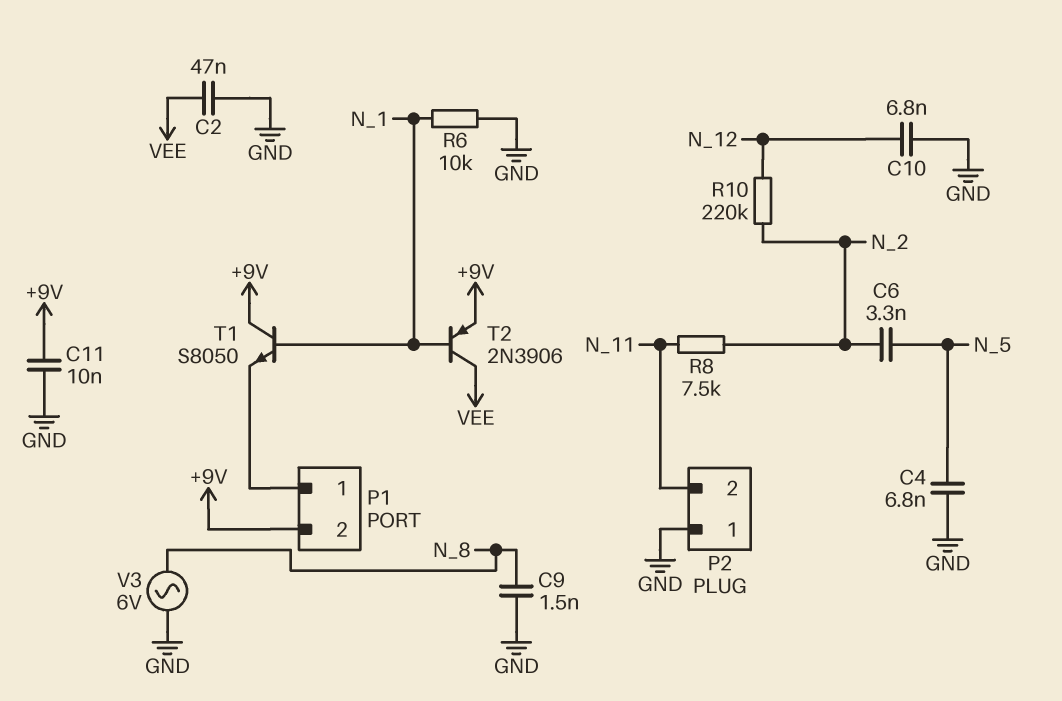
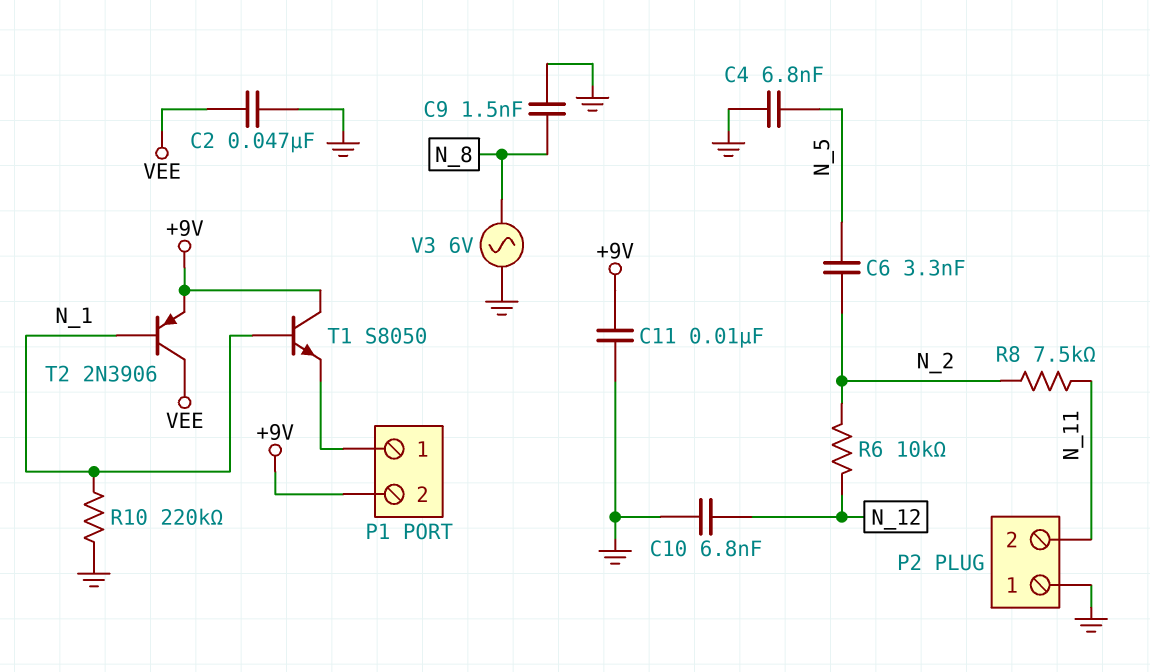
R6: 10k (GND, N_1) -> 10k (N_2, N_12)
R10: 220k (N_2, N_12) -> 220k (GND, N_1)

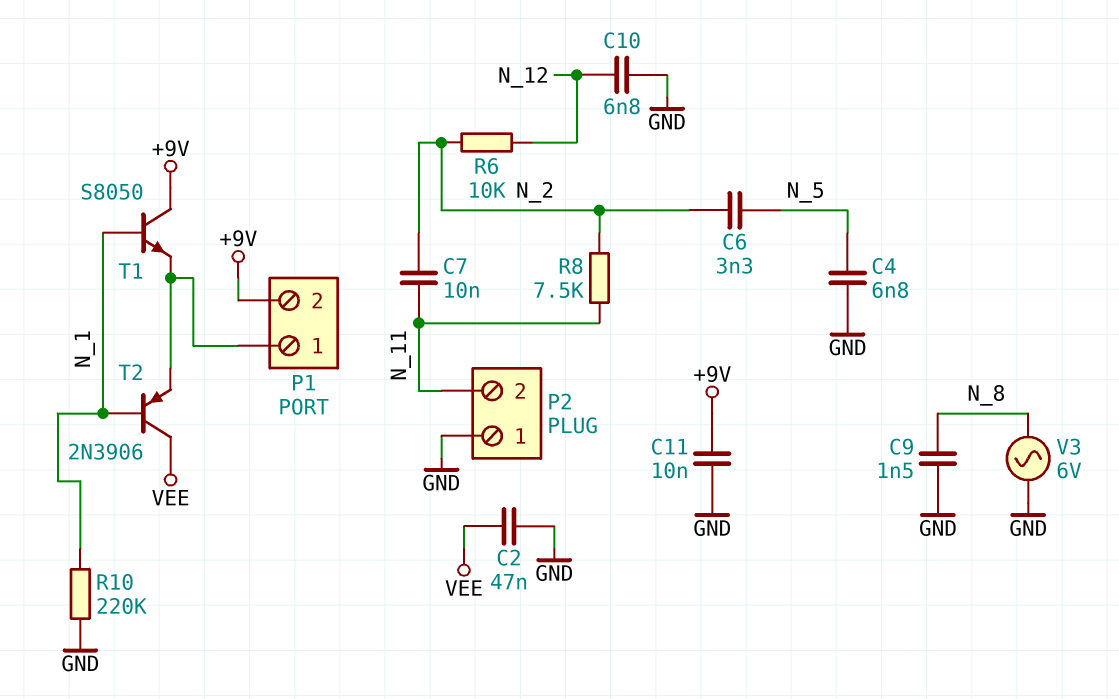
C7: none -> 10nF (N_2, N_11)
T2: PNP 2N3906 (B N_1, C VEE, E +9V) -> PNP 2N3906 (B N_1, C VEE, E P1/1)

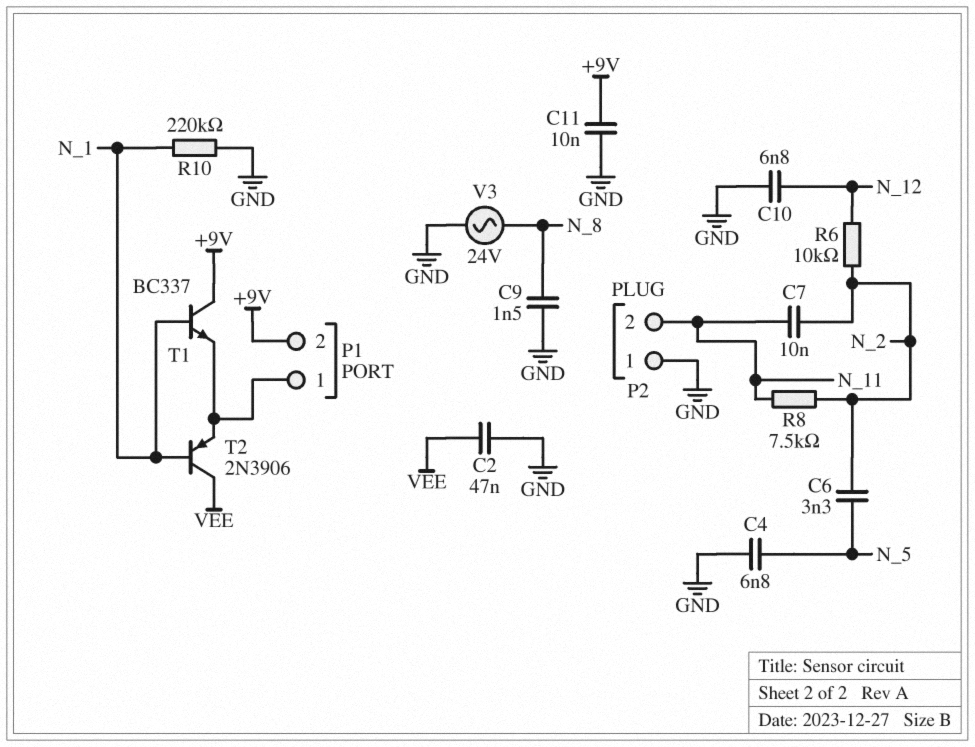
T1: NPN S8050 (B N_1, C +9V, E P1/1) -> NPN BC337 (B N_1, C +9V, E P1/1)
V3: AC 6V (GND, N_8) -> AC 24V (GND, N_8)

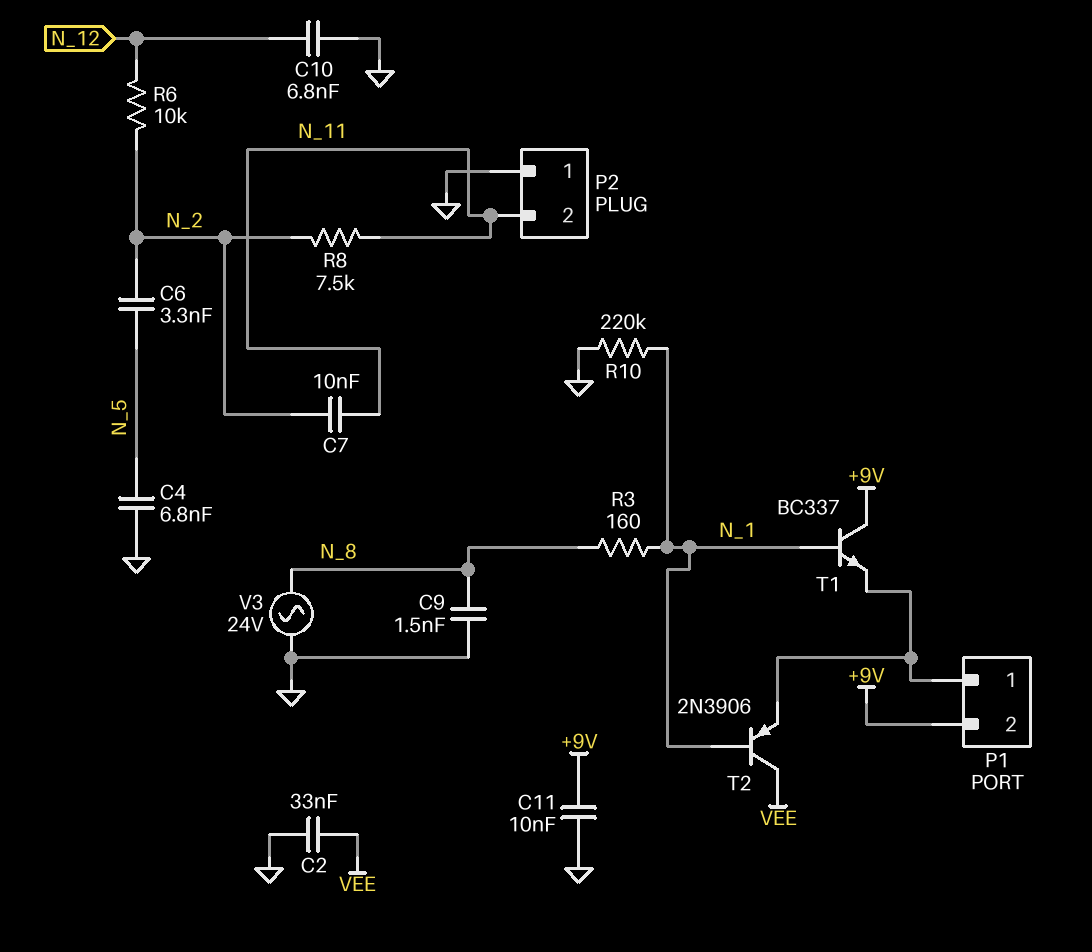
C2: 47nF (GND, VEE) -> 33nF (GND, VEE)
R3: none -> 160 (N_1, N_8)

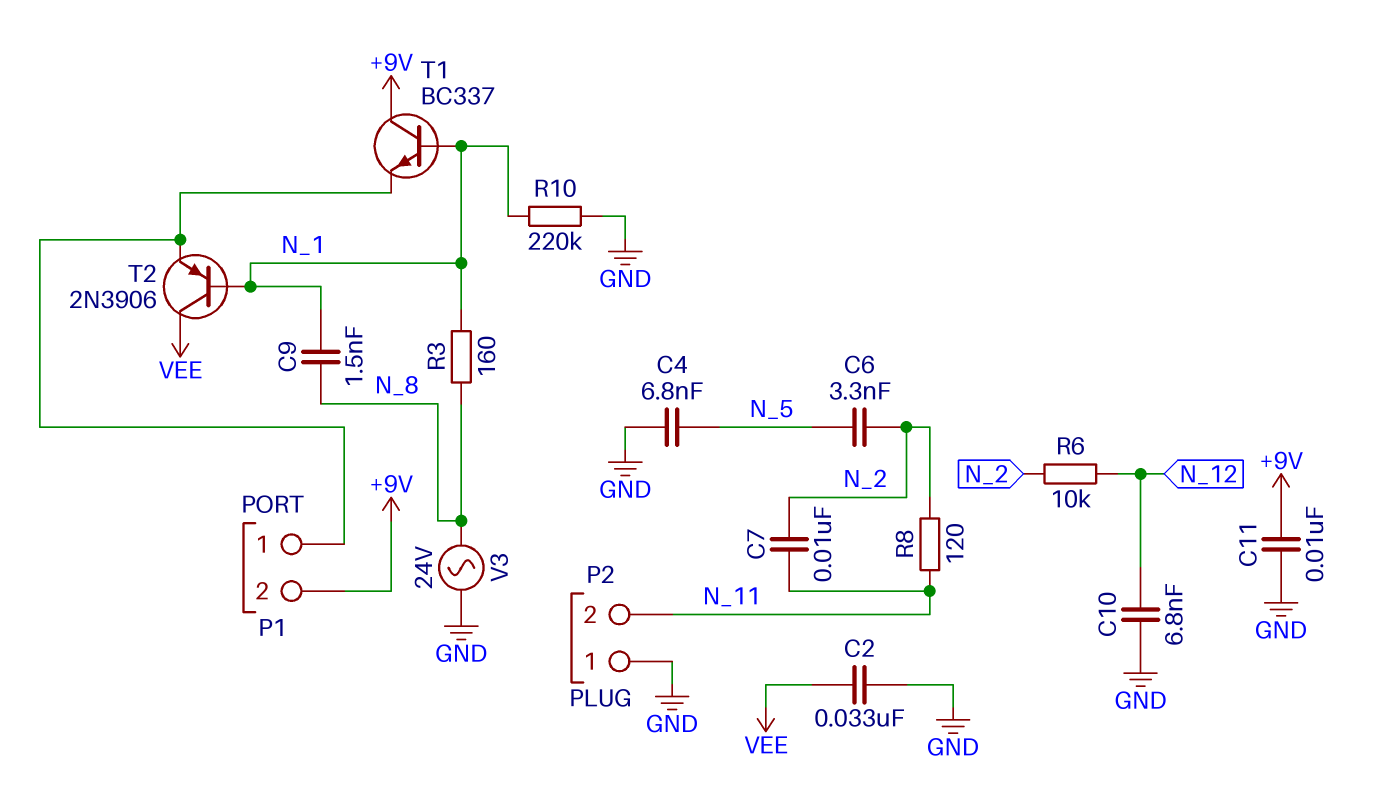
C9: 1.5nF (GND, N_8) -> 1.5nF (N_1, N_8)
R8: 7.5k (N_2, N_11) -> 120 (N_2, N_11)

